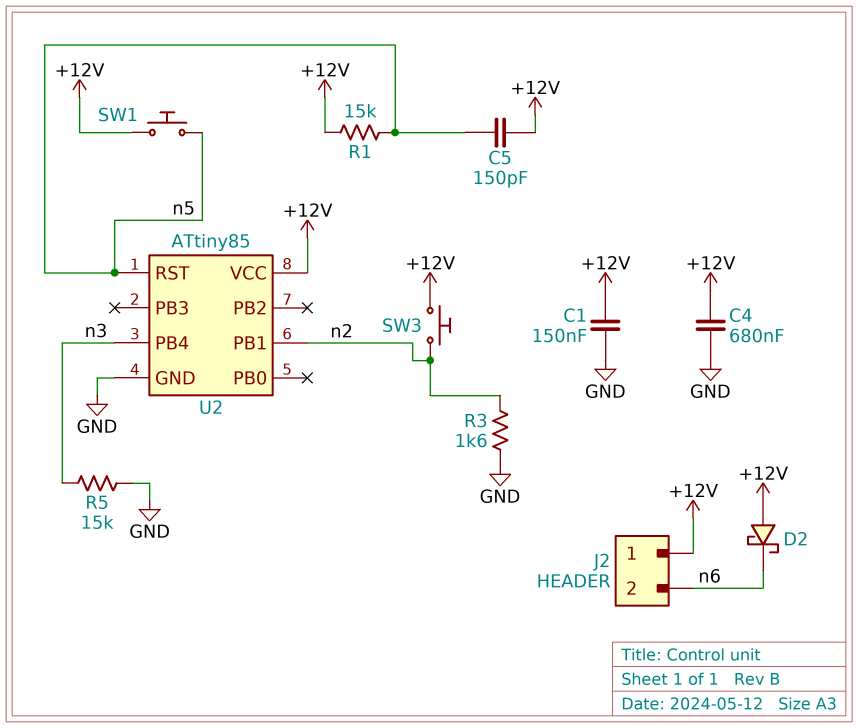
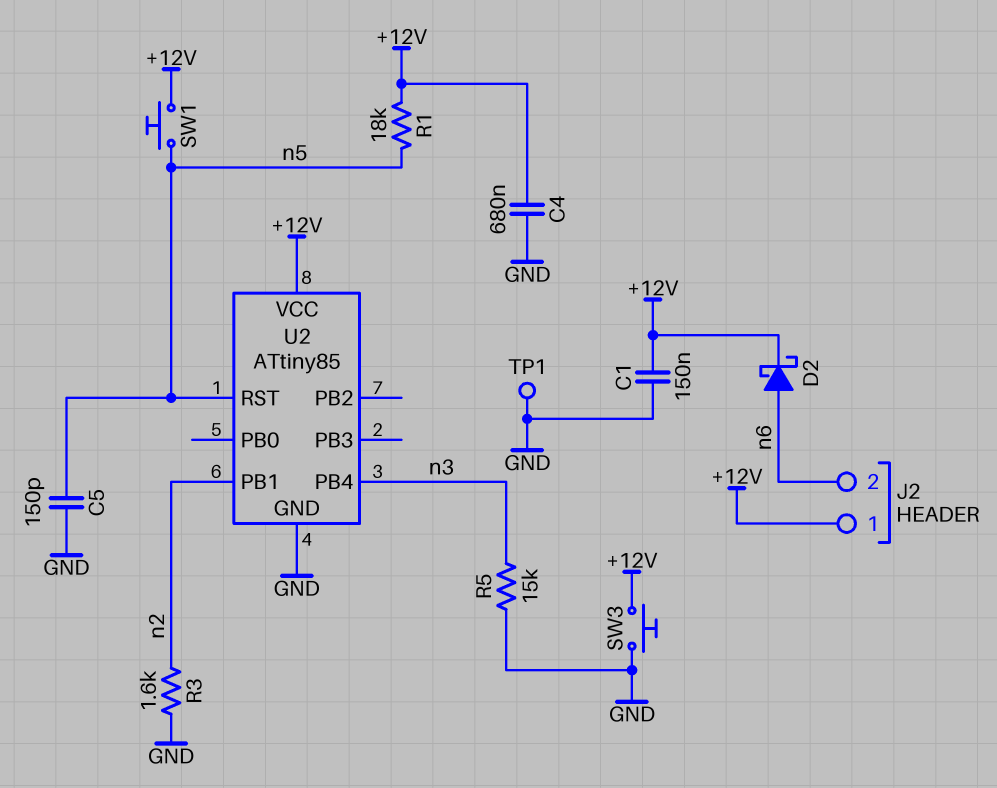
C5: 150pF (+12V, n5) -> 150pF (GND, n5)
D2: schottky (A +12V, K n6) -> schottky (A n6, K +12V)
R1: 15k (+12V, n5) -> 18k (+12V, n5)
SW3: button (+12V, n2) -> button (+12V, GND)
TP1: none -> test point (GND)

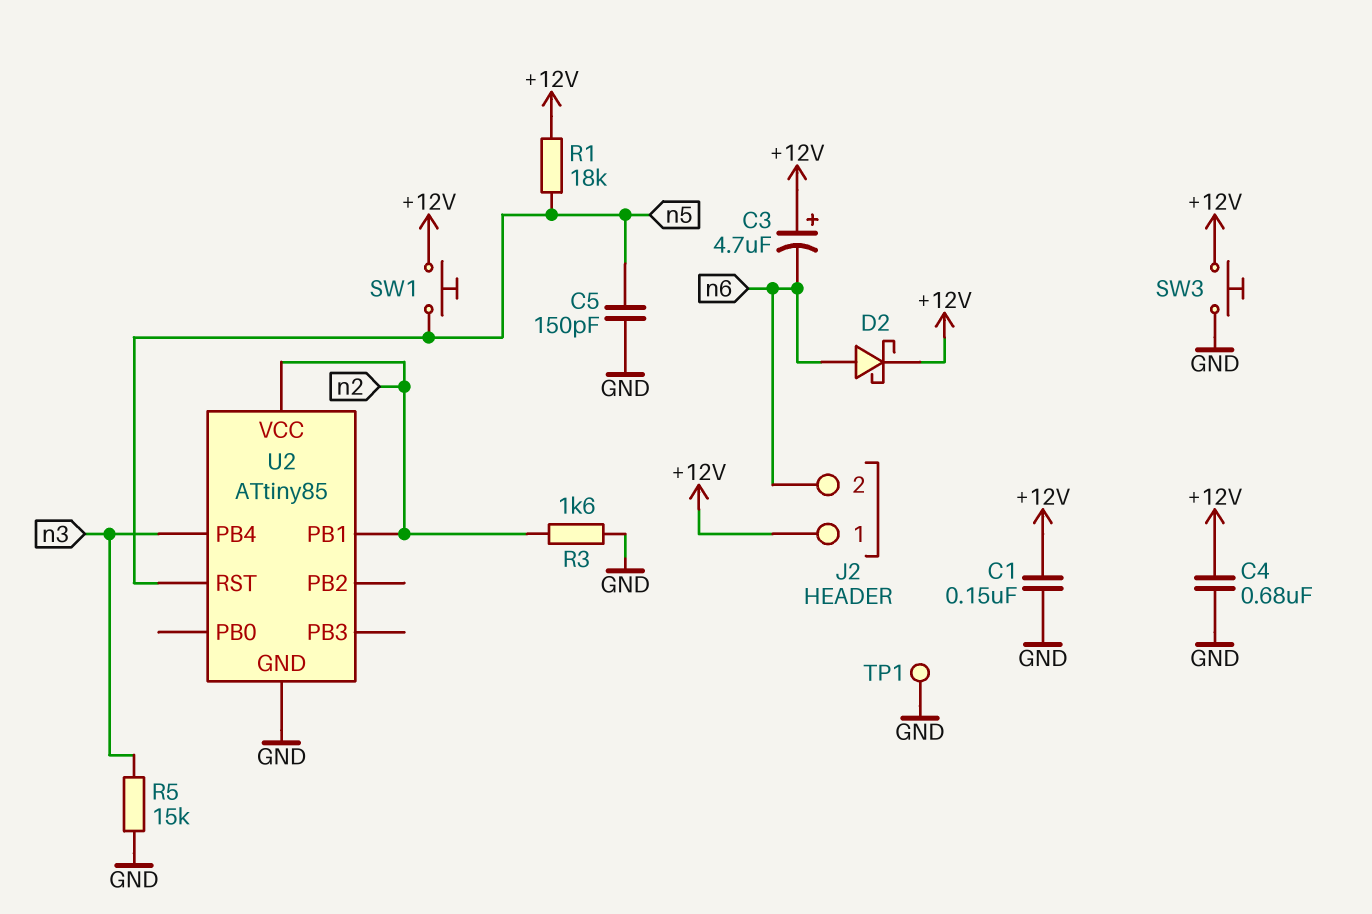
C3: none -> 4.7uF (plus +12V, minus n6)
U2 pin VCC: +12V -> n2

